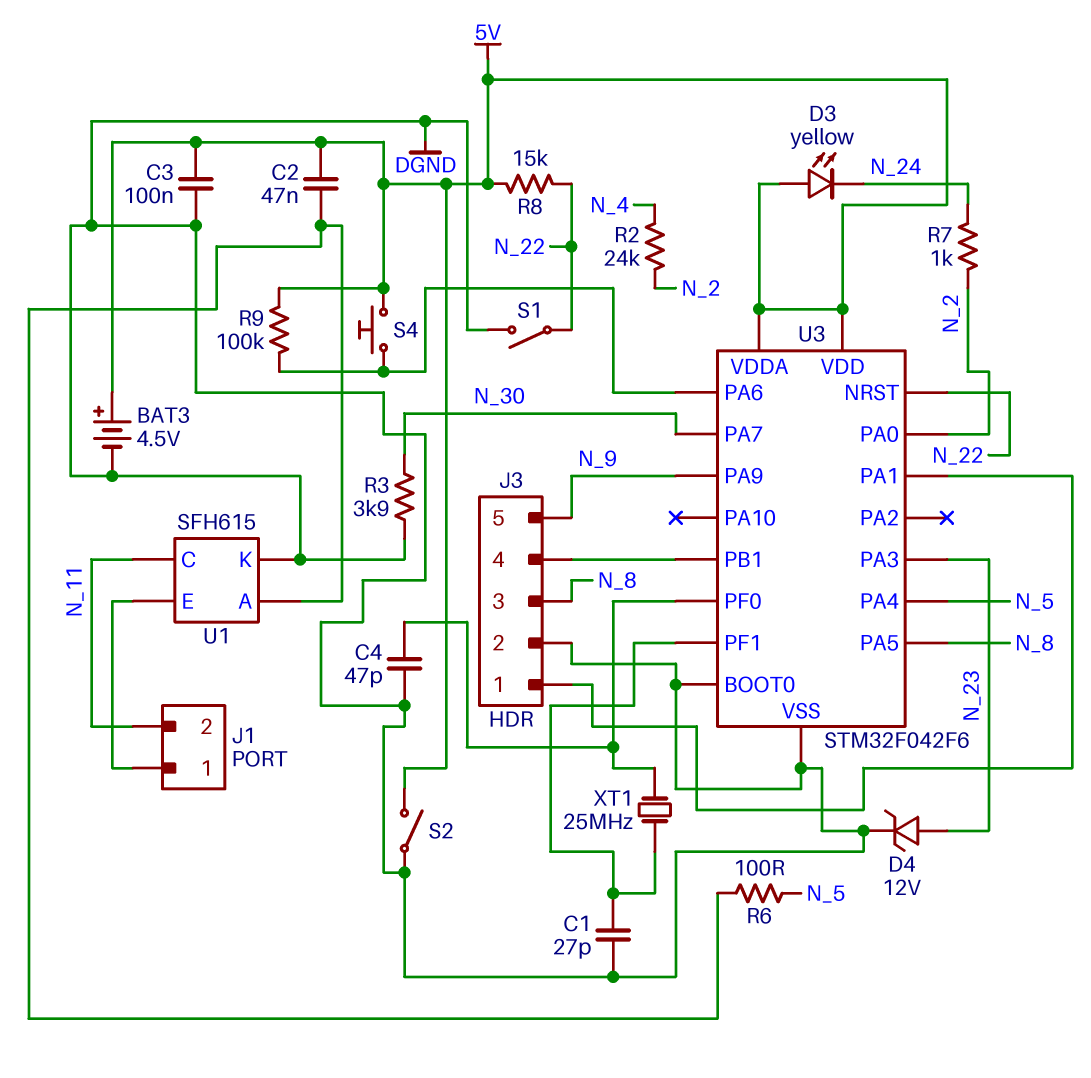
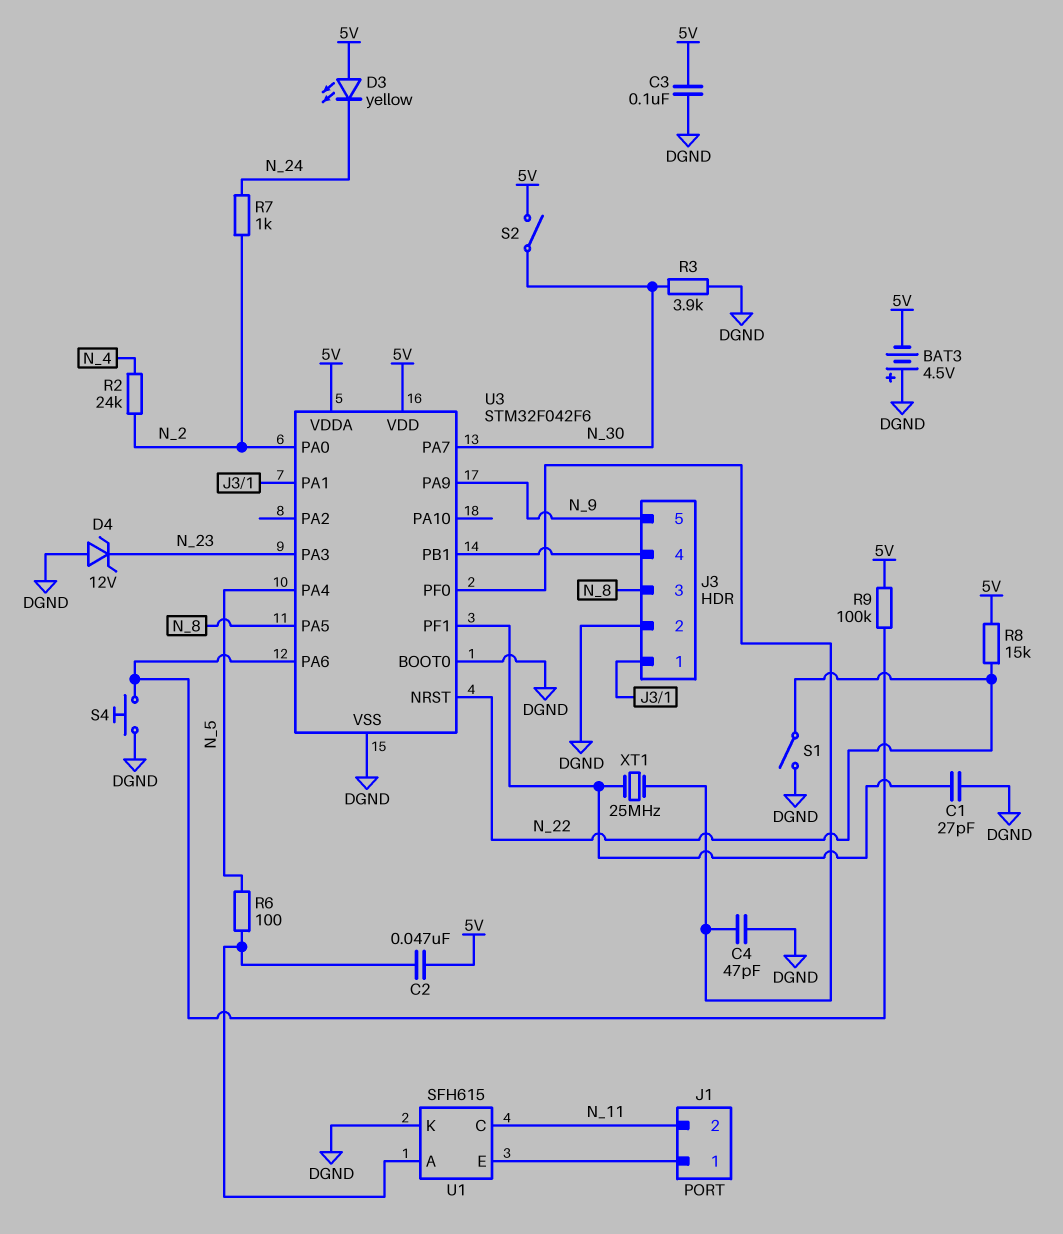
BAT3: 4.5V (plus 5V, minus DGND) -> 4.5V (plus DGND, minus 5V)
D4: zener 12V (A N_23, K DGND) -> zener 12V (A DGND, K N_23)
S2: switch (5V, DGND) -> switch (5V, N_30)
S4: button (5V, U3/PA6) -> button (DGND, U3/PA6)

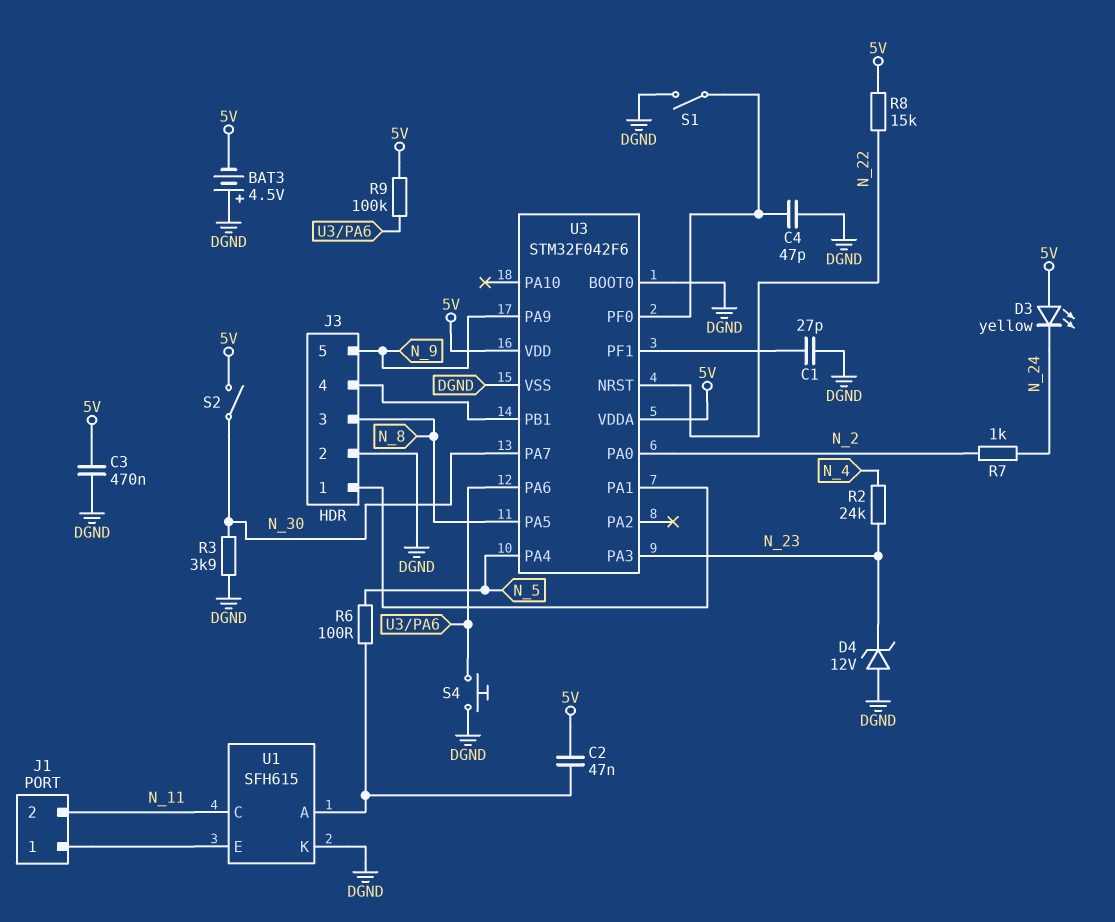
C3: 100nF (5V, DGND) -> 470nF (5V, DGND)
R2: 24k (N_2, N_4) -> 24k (N_4, N_23)
S1: switch (DGND, N_22) -> switch (DGND, U3/PF0)
XT1: 25MHz (U3/PF0, U3/PF1) -> none

